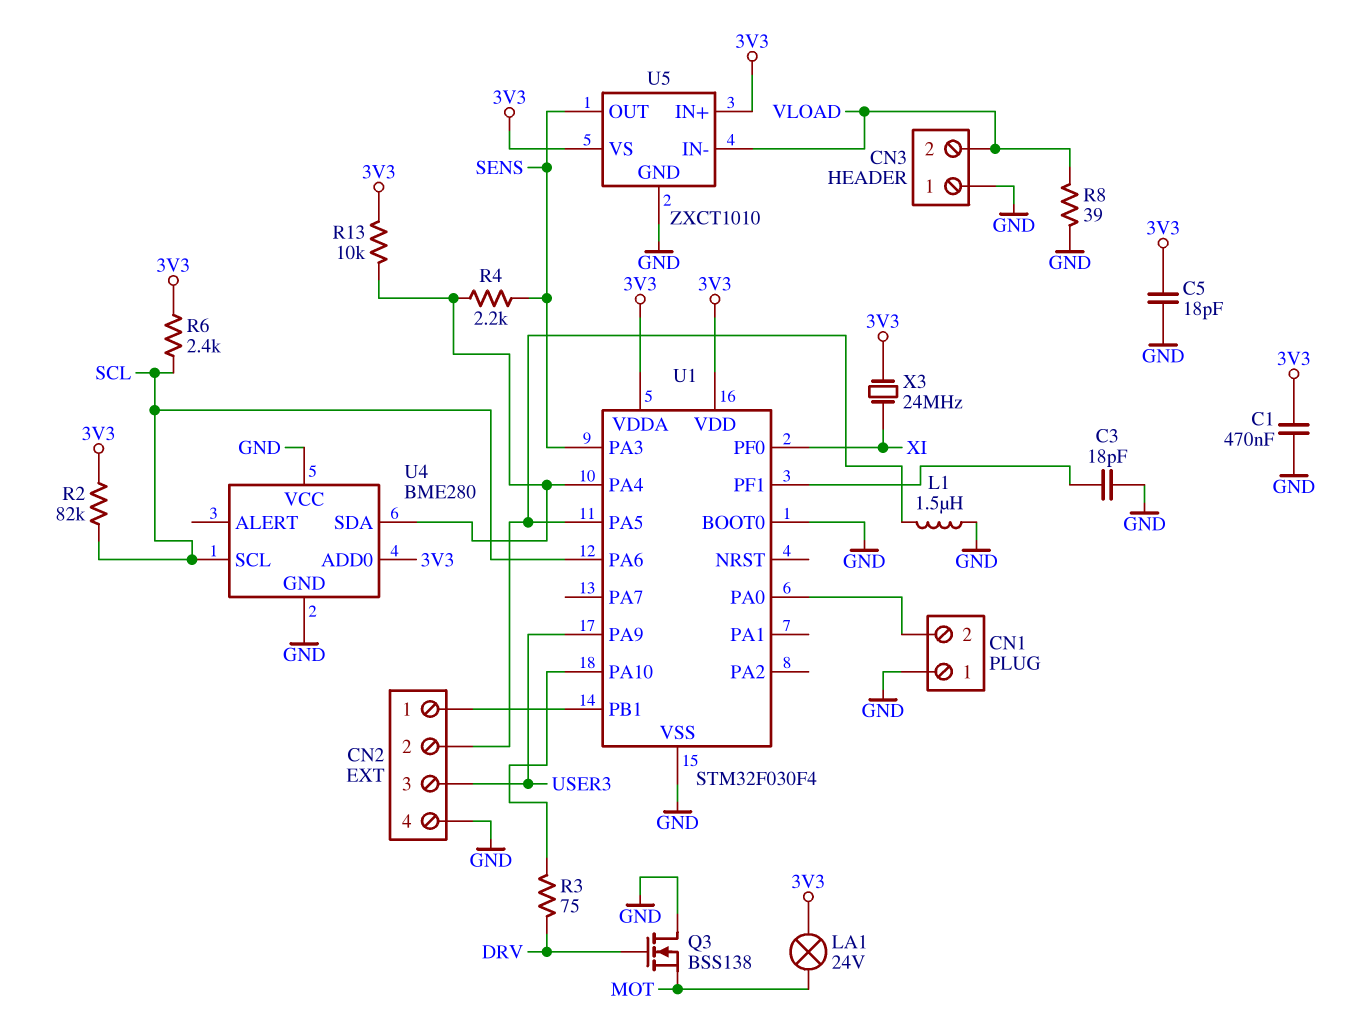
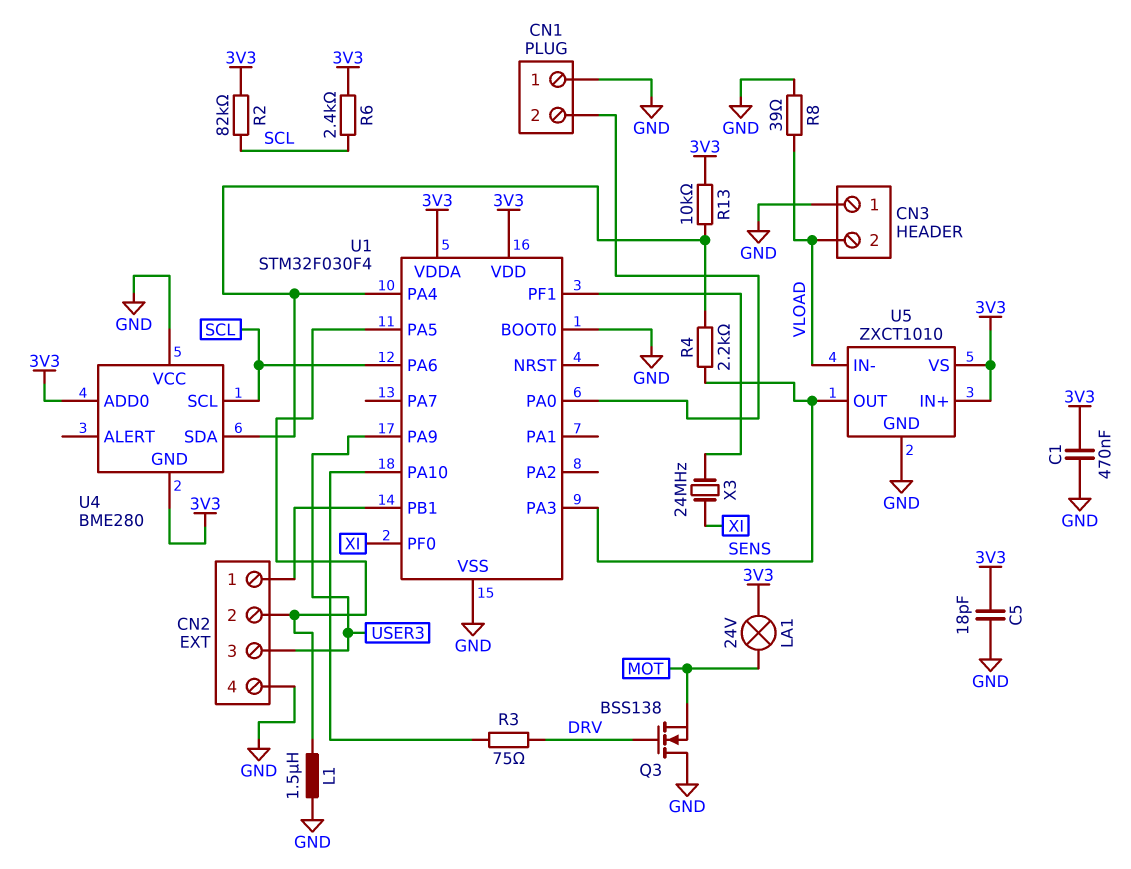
C3: 18pF (GND, U1/PF1) -> none
U4 pin GND: GND -> 3V3
X3: 24MHz (3V3, XI) -> 24MHz (U1/PF1, XI)

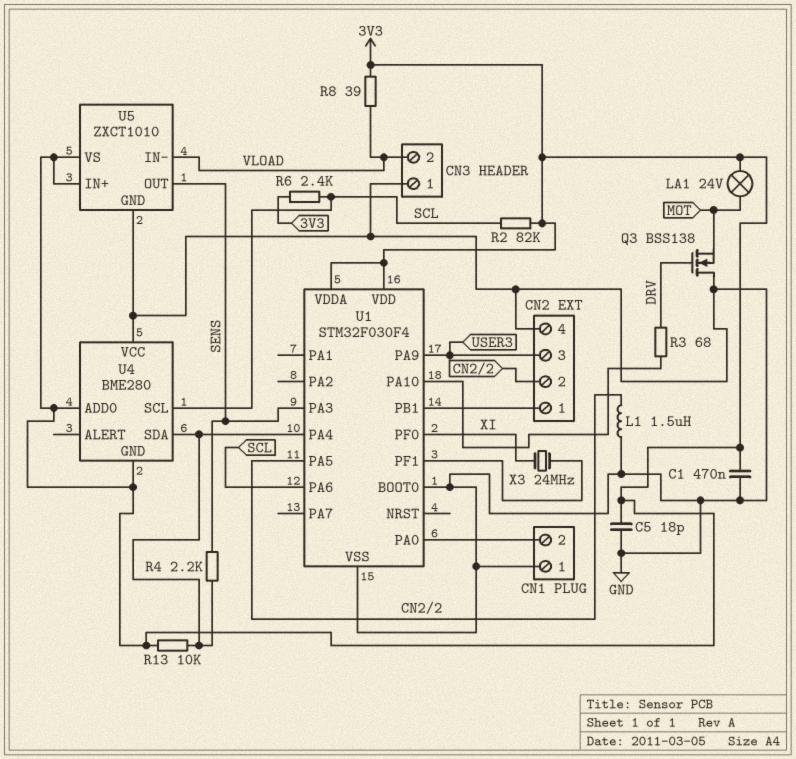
R3: 75 (DRV, U1/PA10) -> 68 (DRV, U1/PA10)
R8: 39 (GND, VLOAD) -> 39 (3V3, VLOAD)

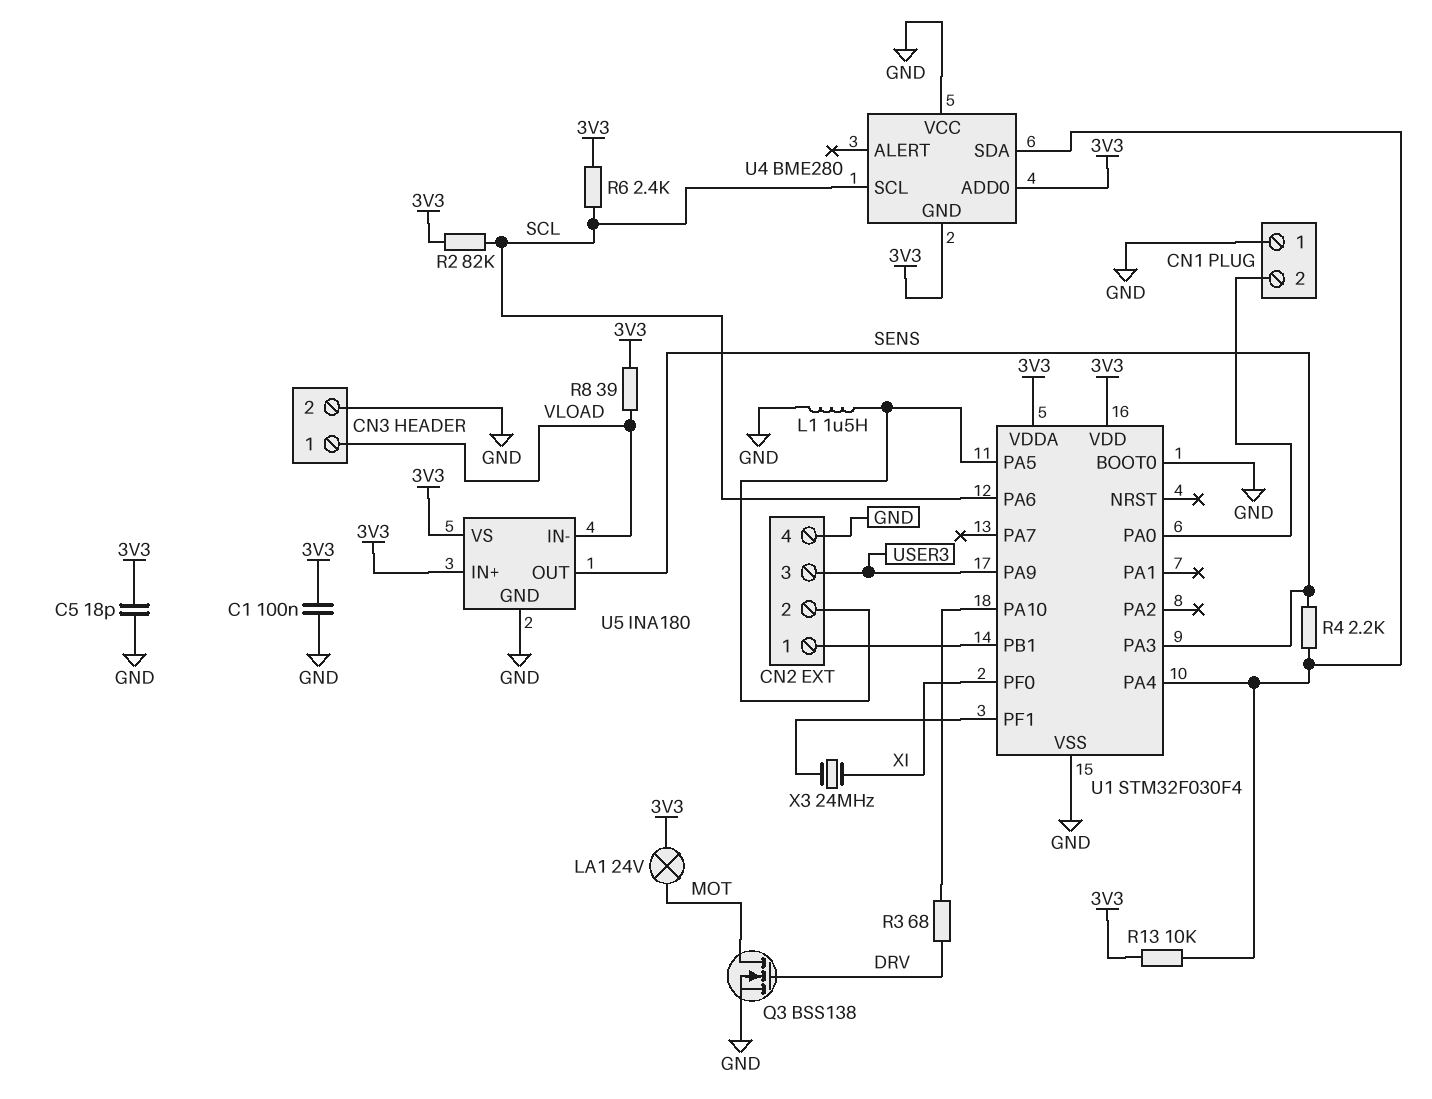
C1: 470nF (3V3, GND) -> 100nF (3V3, GND)
CN3 pin 1: GND -> VLOAD
CN3 pin 2: VLOAD -> GND
Q3: NMOS BSS138 (G DRV, D GND, S MOT) -> NMOS BSS138 (G DRV, D MOT, S GND)
U5: ZXCT1010 -> INA180

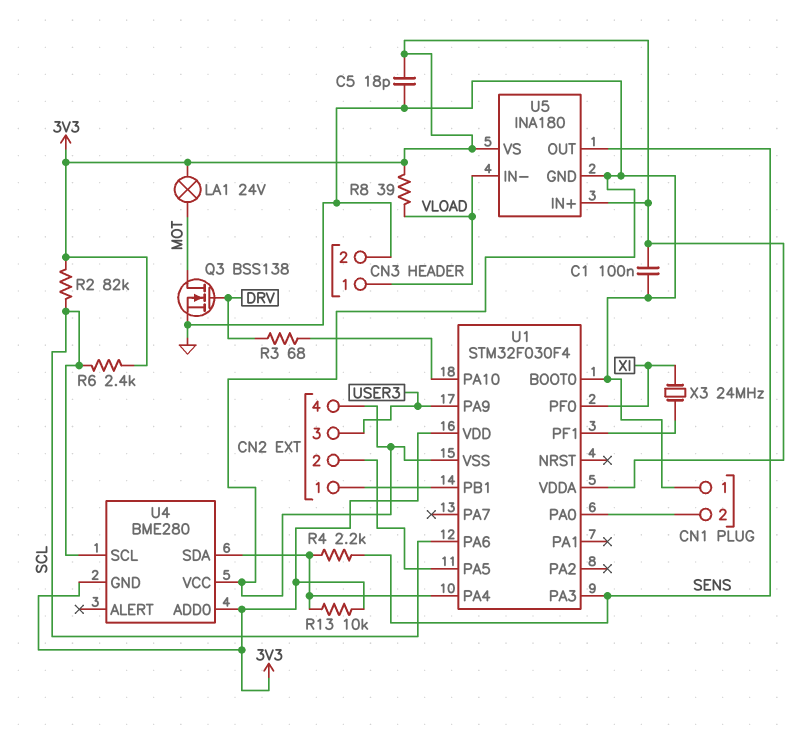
L1: 1.5uH (CN2/2, GND) -> none

